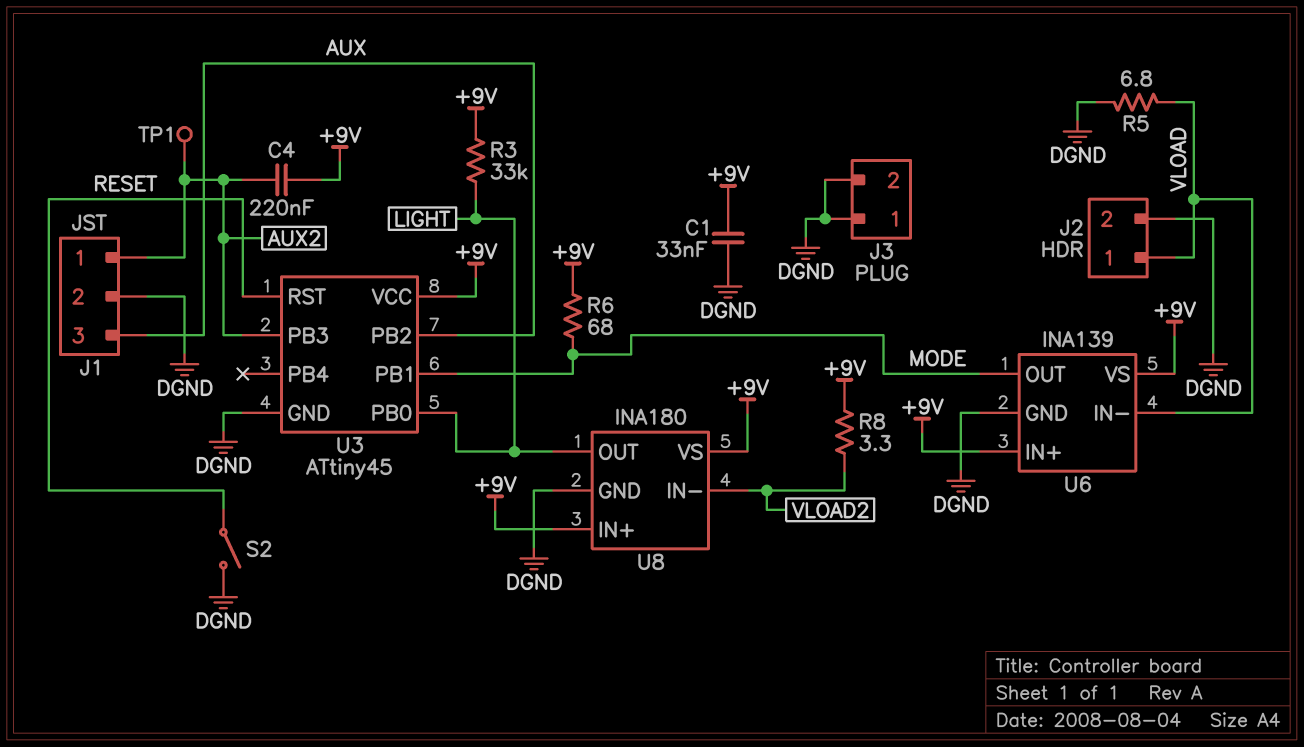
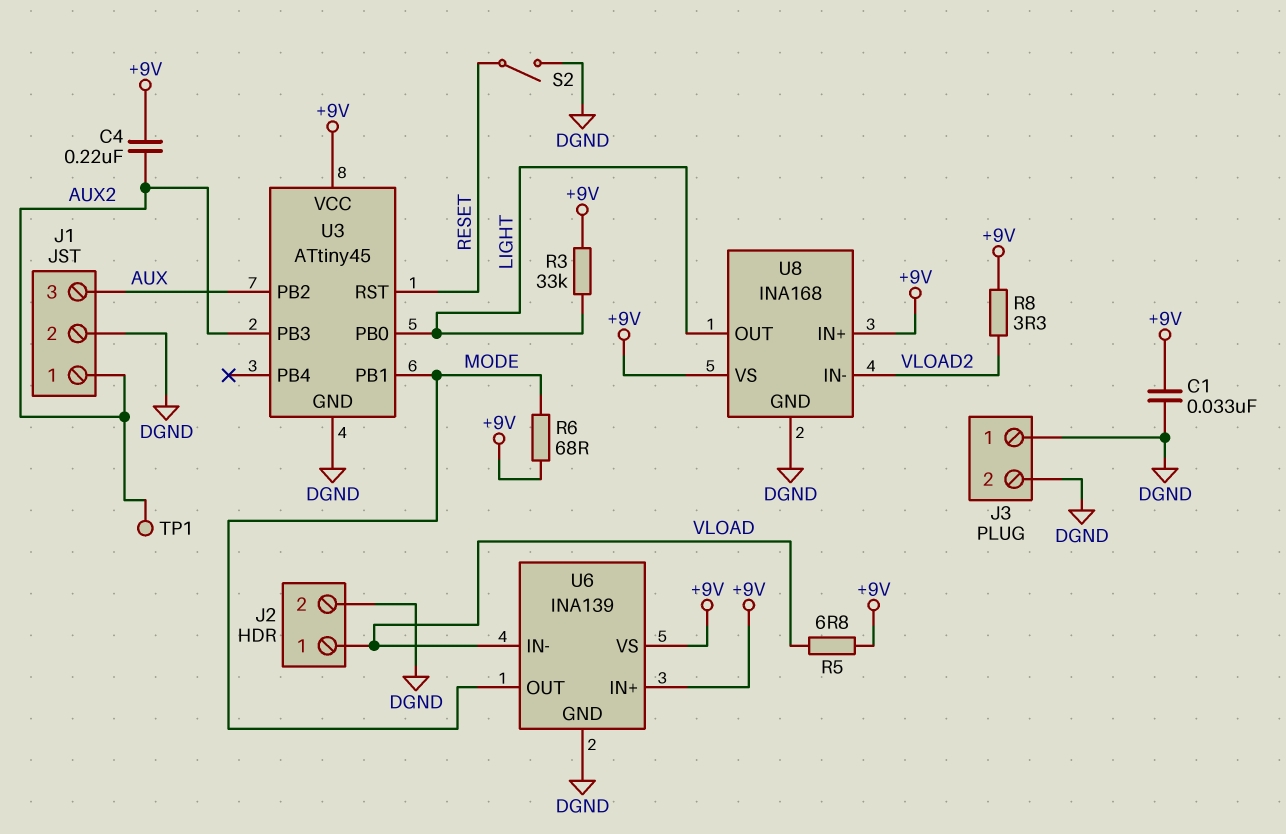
R5: 6.8 (DGND, VLOAD) -> 6.8 (+9V, VLOAD)
U8: INA180 -> INA168

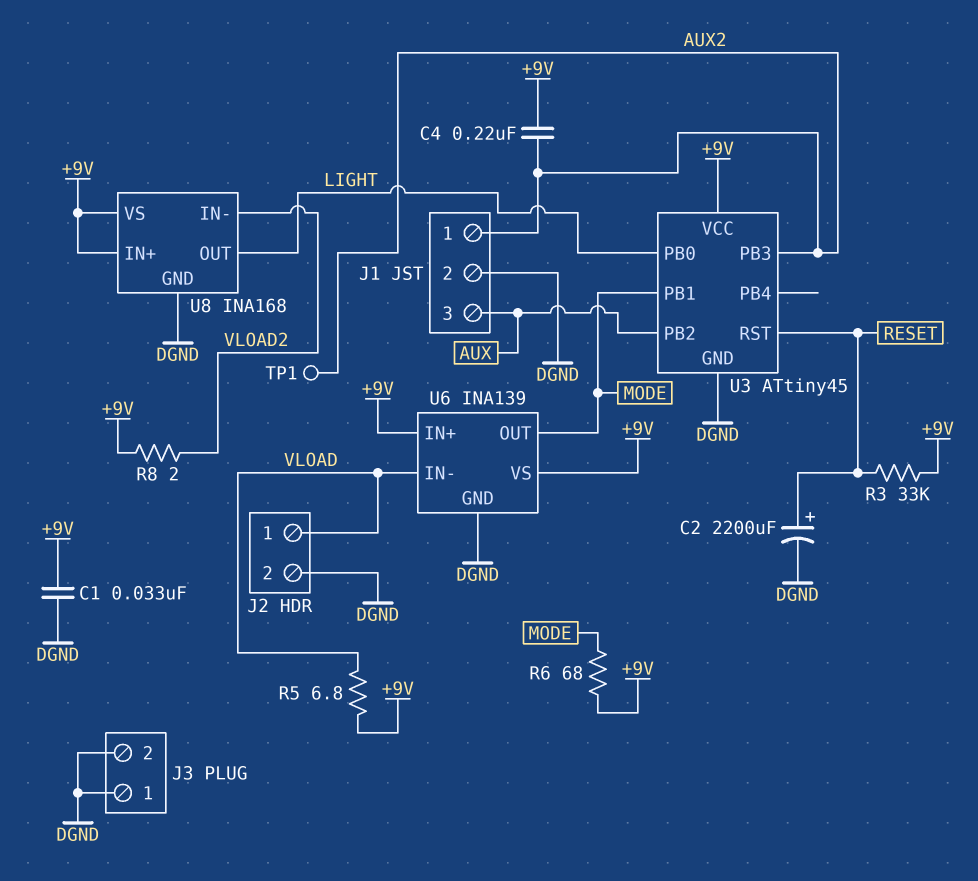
C2: none -> 2200uF (plus RESET, minus DGND)
R3: 33k (+9V, LIGHT) -> 33k (+9V, RESET)
R8: 3.3 (+9V, VLOAD2) -> 2 (+9V, VLOAD2)
S2: switch (DGND, RESET) -> none

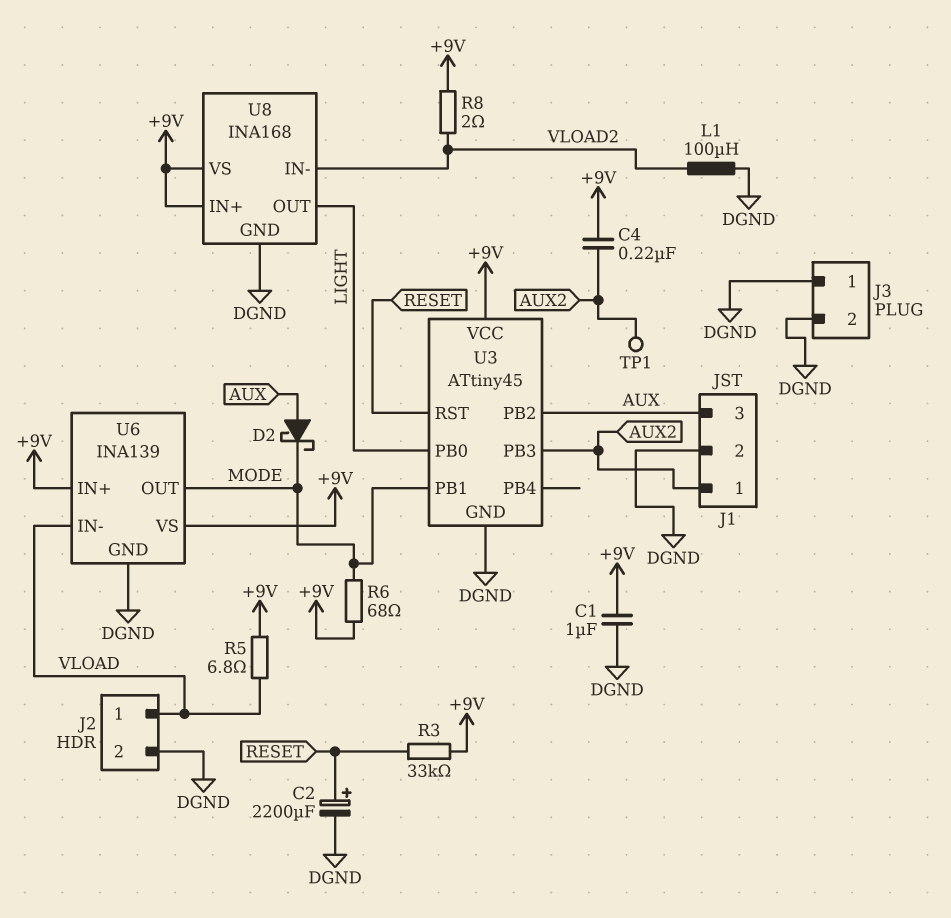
C1: 33nF (+9V, DGND) -> 1uF (+9V, DGND)
D2: none -> schottky (A AUX, K MODE)
L1: none -> 100uH (DGND, VLOAD2)

